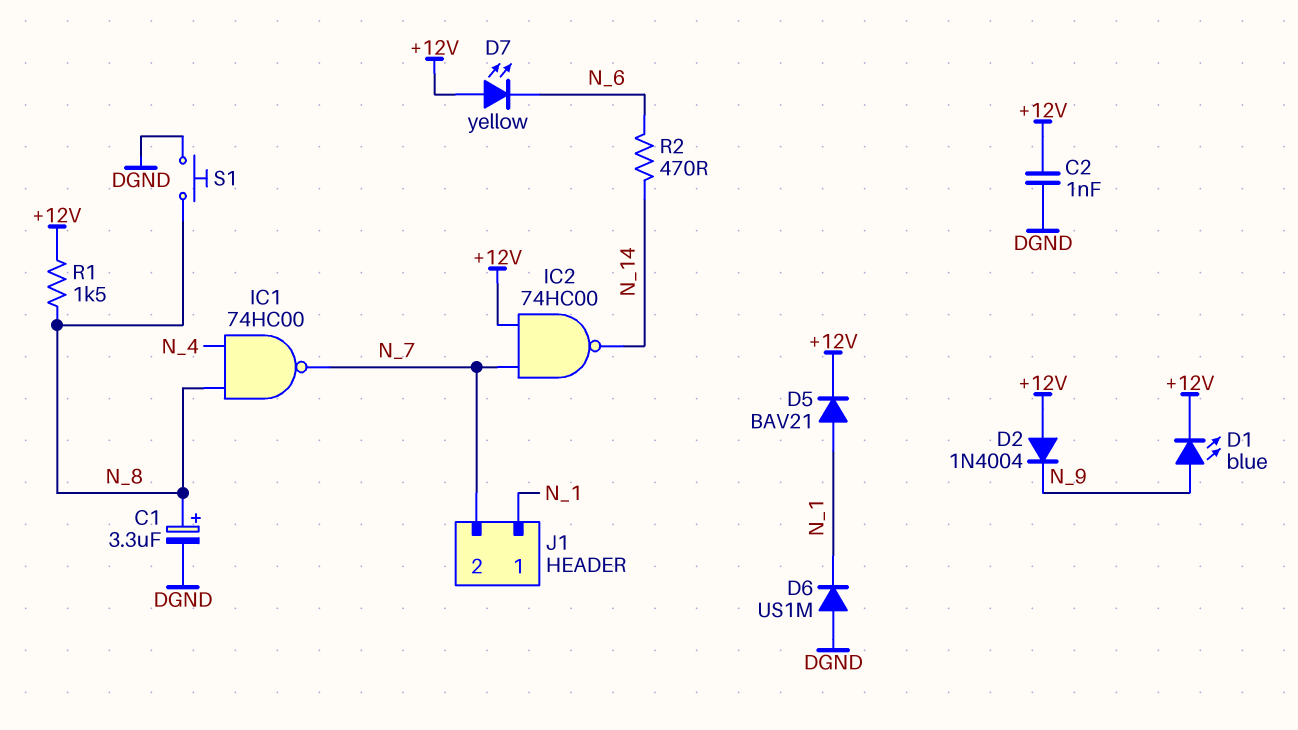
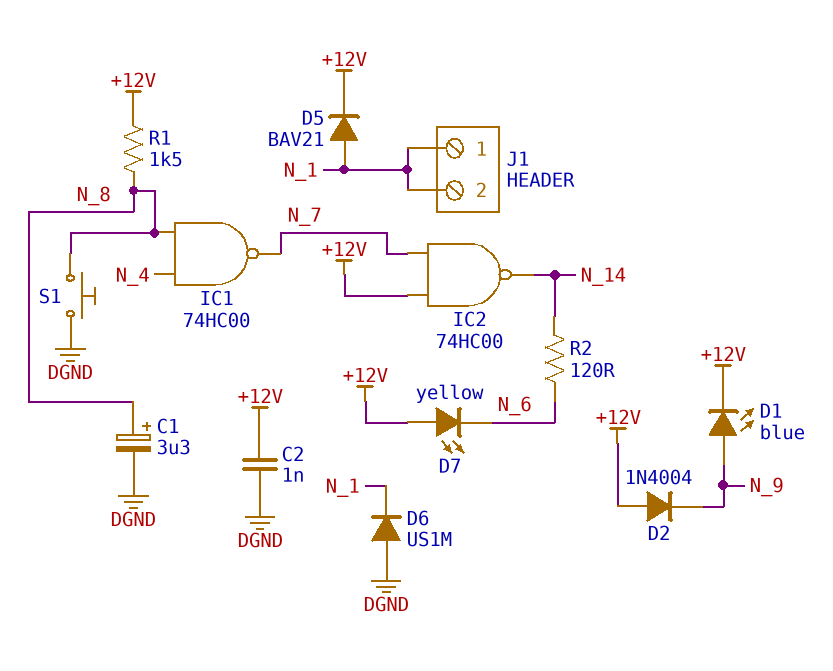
J1 pin 2: N_7 -> N_1
R2: 470 (N_6, N_14) -> 120 (N_6, N_14)

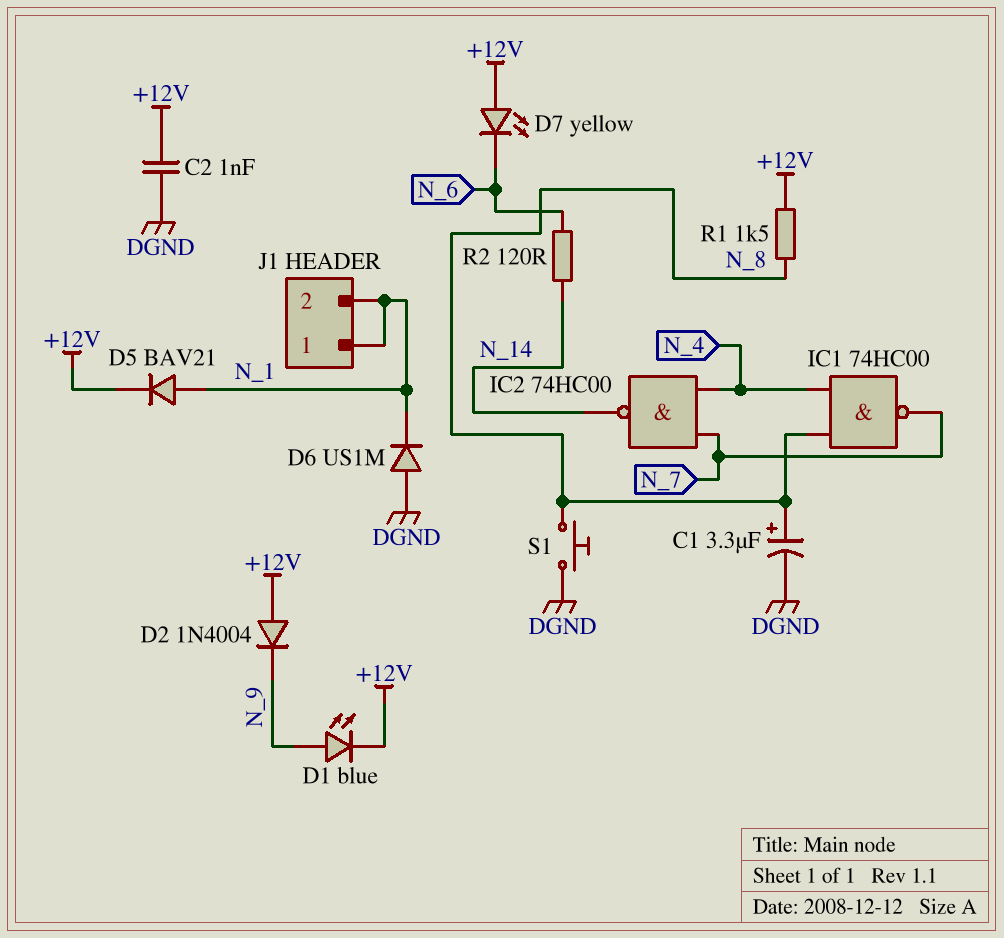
IC2: NAND 74HC00 (in +12V, in N_7, out N_14) -> NAND 74HC00 (in N_4, in N_7, out N_14)

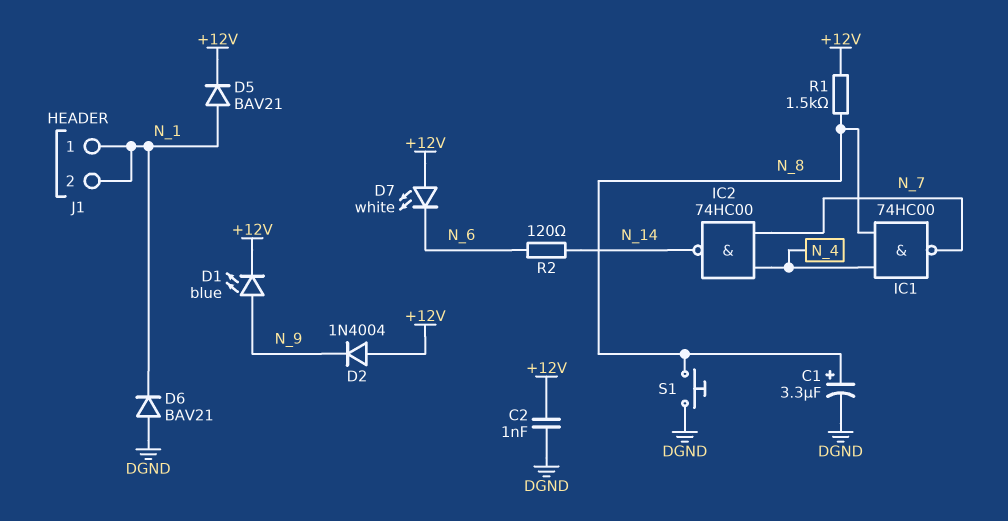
D6: diode US1M (A DGND, K N_1) -> diode BAV21 (A DGND, K N_1)
D7: LED yellow (A +12V, K N_6) -> LED white (A +12V, K N_6)

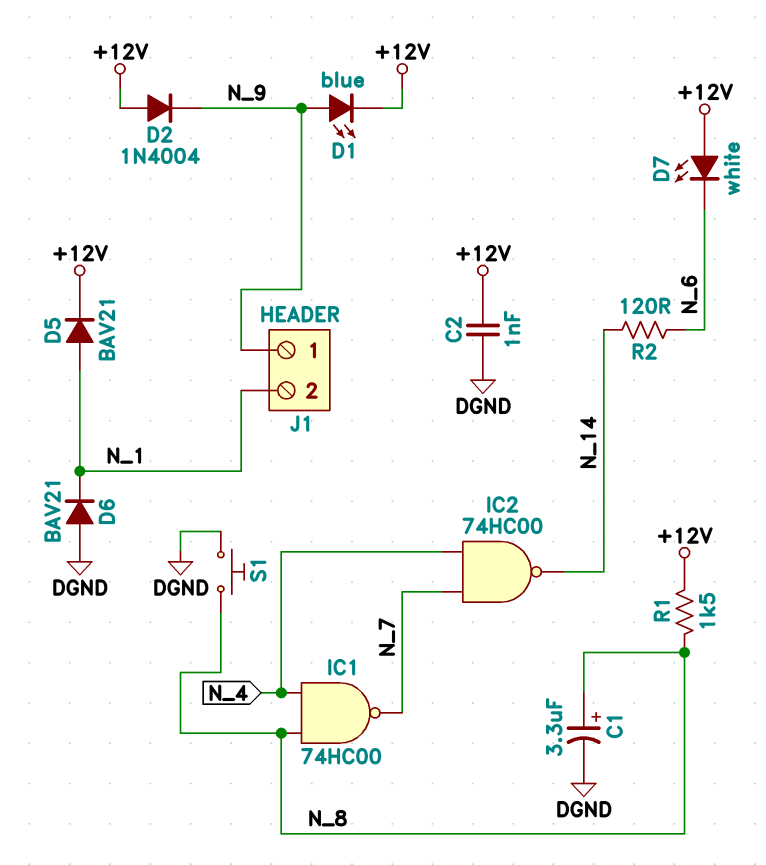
J1 pin 1: N_1 -> N_9

